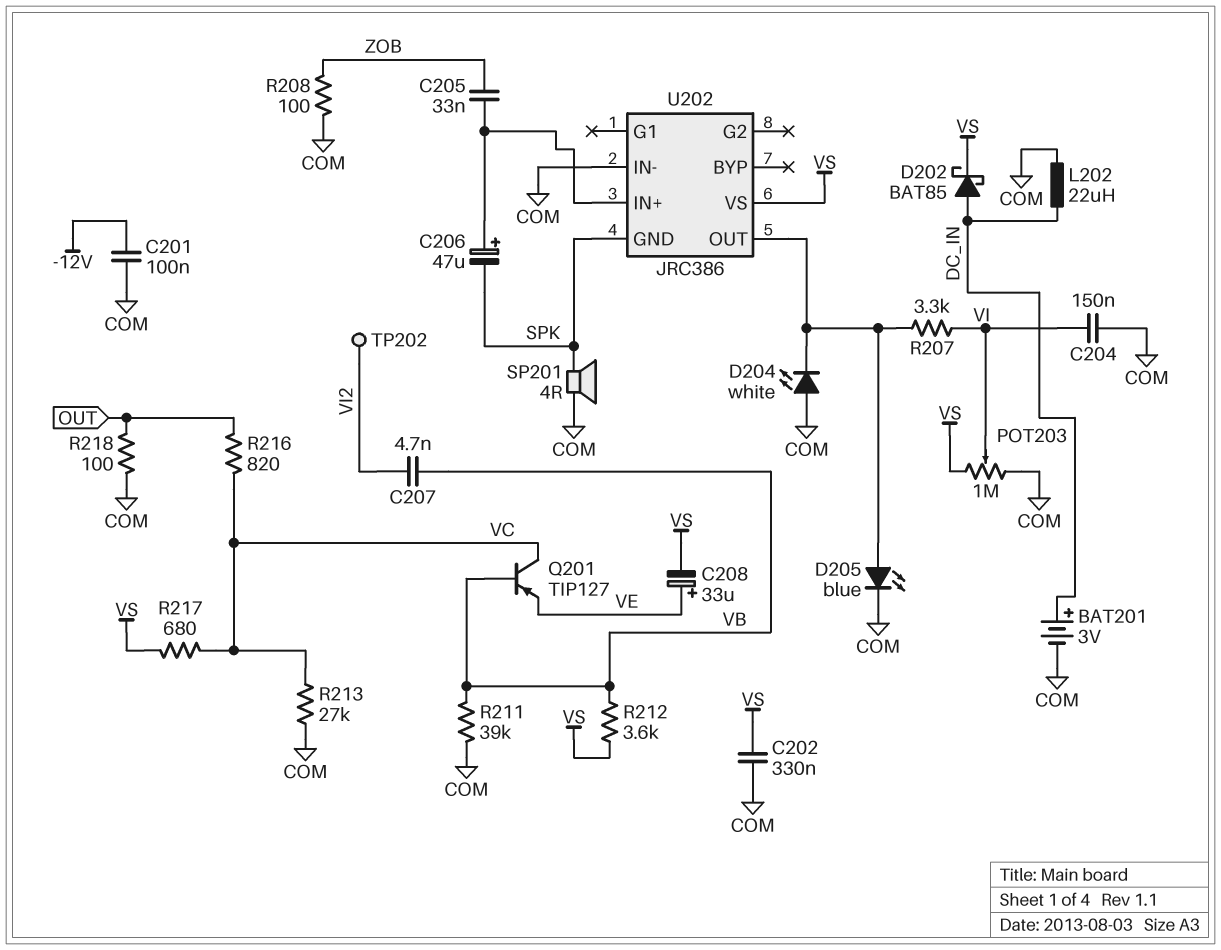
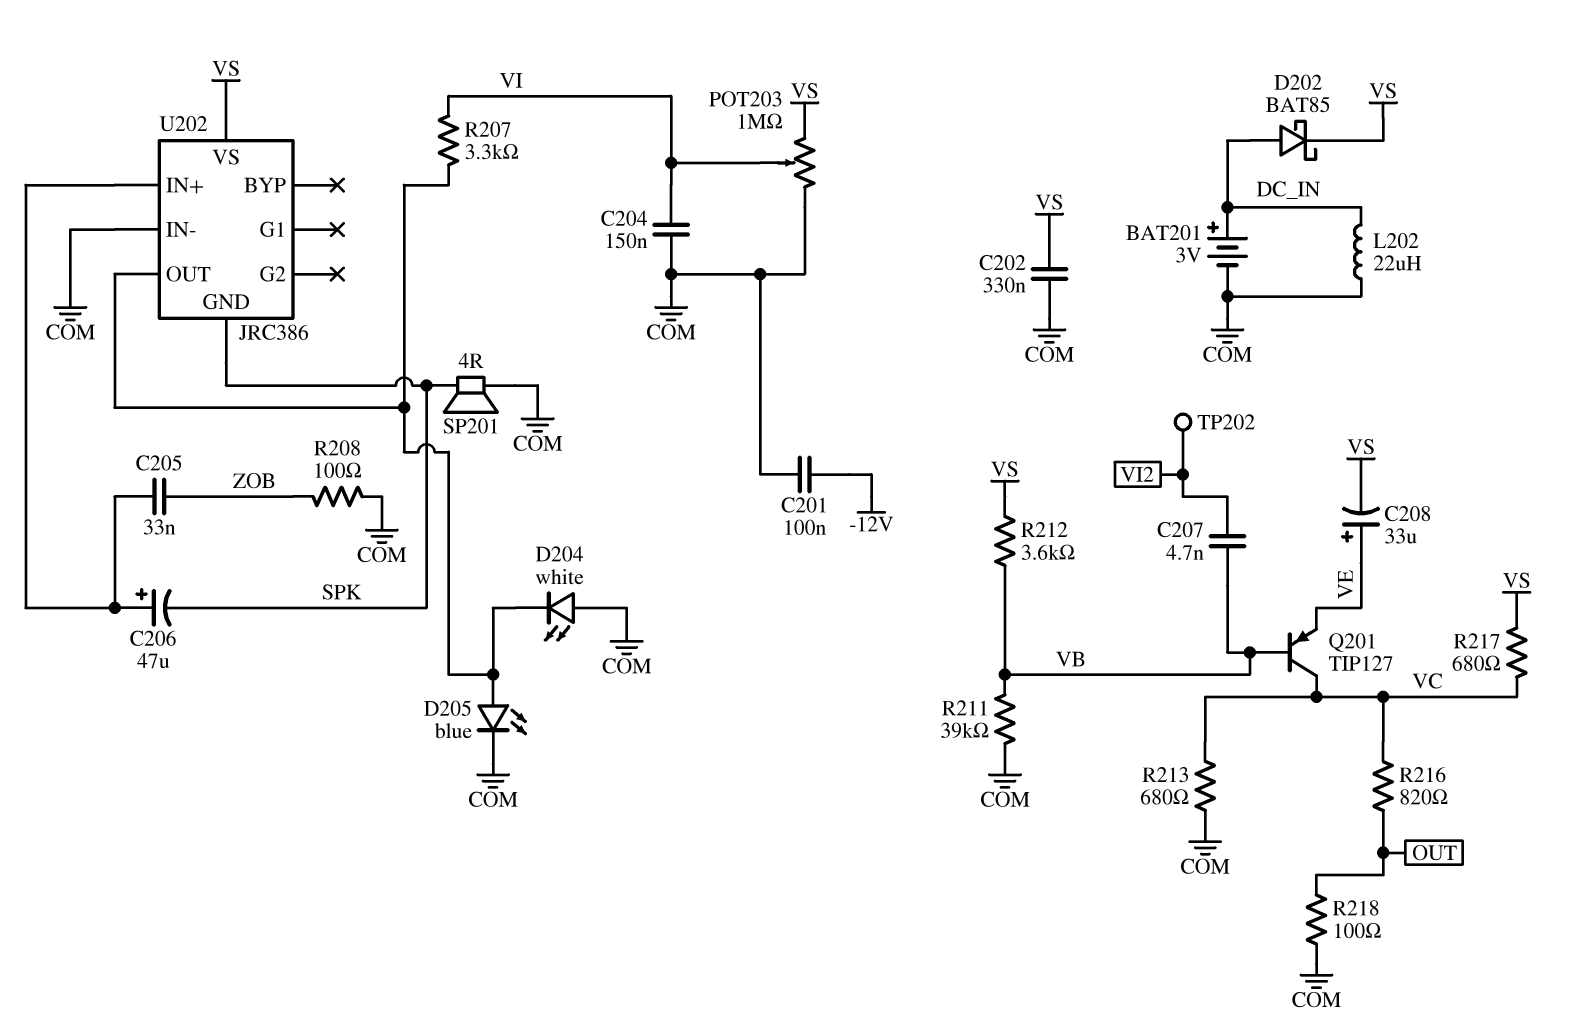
R213: 27k (COM, VC) -> 680 (COM, VC)

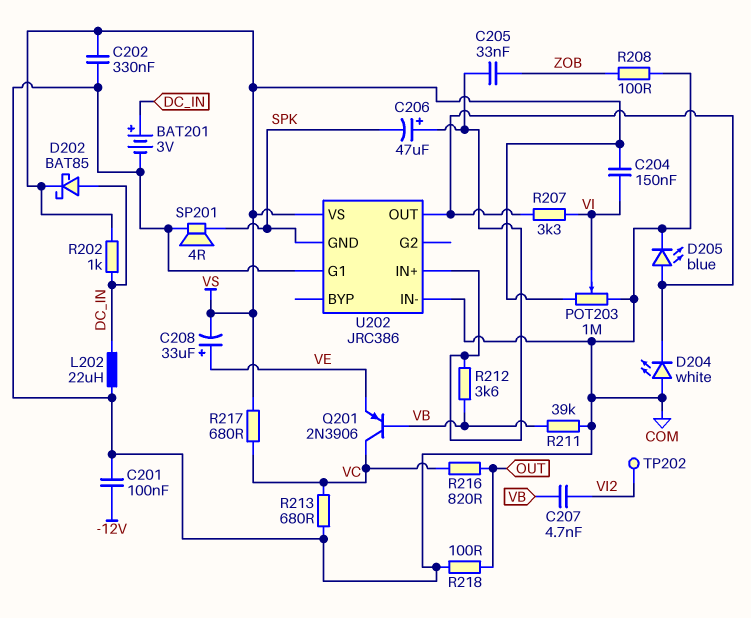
C204: 150nF (COM, VI) -> 150nF (VI, VS)
Q201: PNP TIP127 (B VB, C VC, E VE) -> PNP 2N3906 (B VB, C VC, E VE)
R202: none -> 1k (DC_IN, VS)
R212: 3.6k (VB, VS) -> 3.6k (U202/IN+, VB)
U202 pin G1: none -> COM

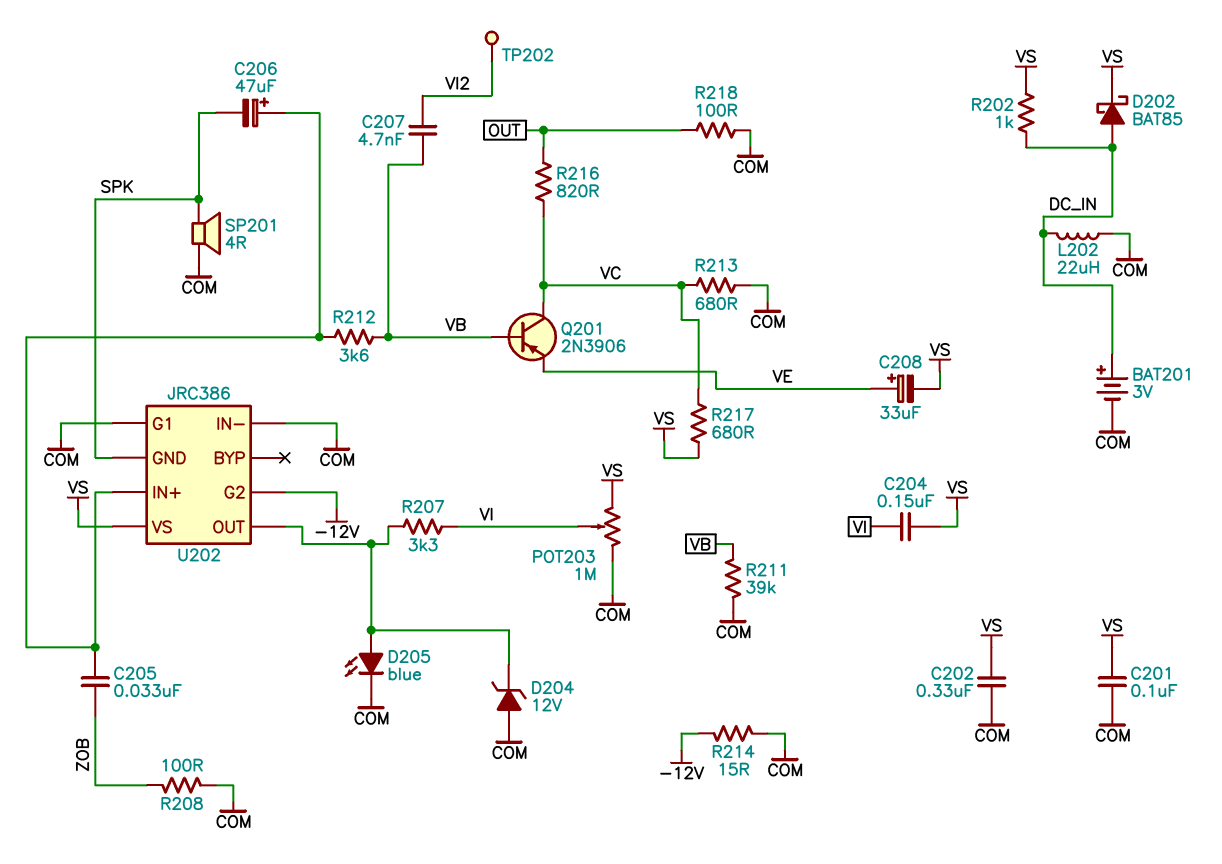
C201: 100nF (-12V, COM) -> 100nF (COM, VS)
D204: LED white (A COM, K U202/OUT) -> zener 12V (A COM, K U202/OUT)
R214: none -> 15 (-12V, COM)
U202 pin G2: none -> -12V

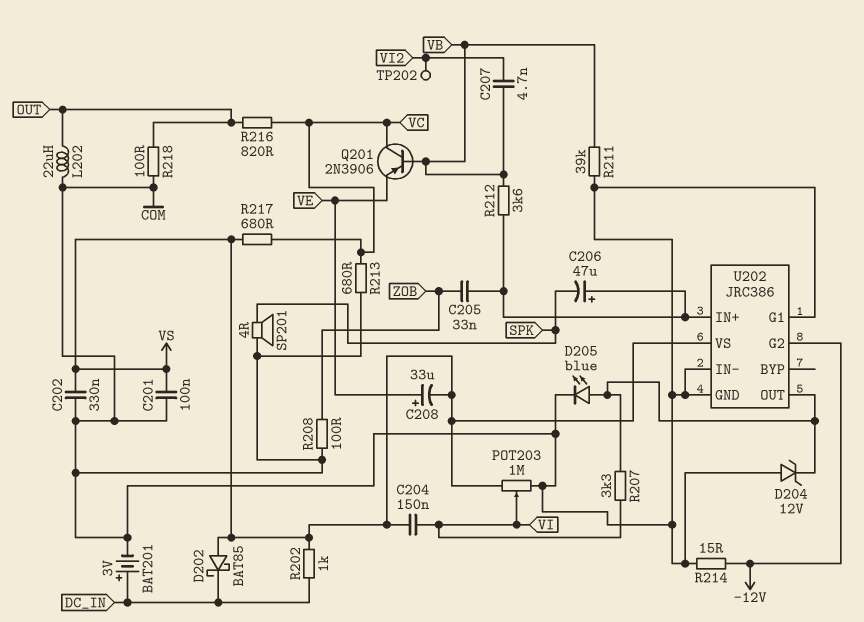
D202: schottky BAT85 (A DC_IN, K VS) -> schottky BAT85 (A VS, K DC_IN)
L202: 22uH (COM, DC_IN) -> 22uH (COM, OUT)
U202 pin GND: SPK -> COM

